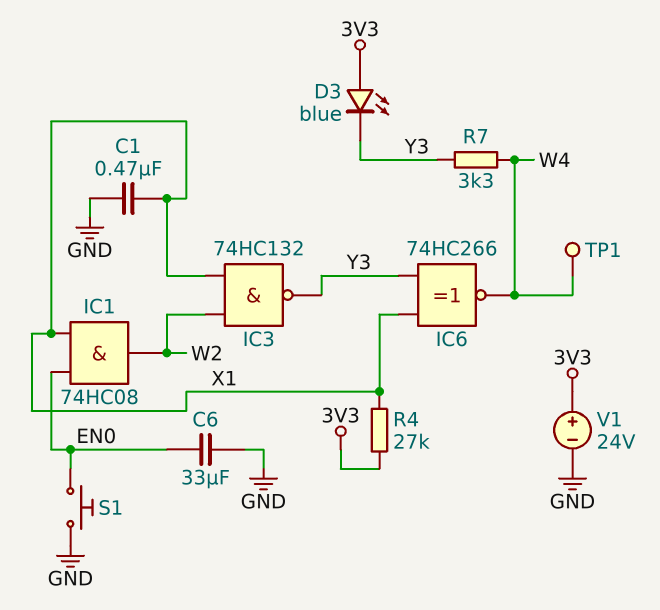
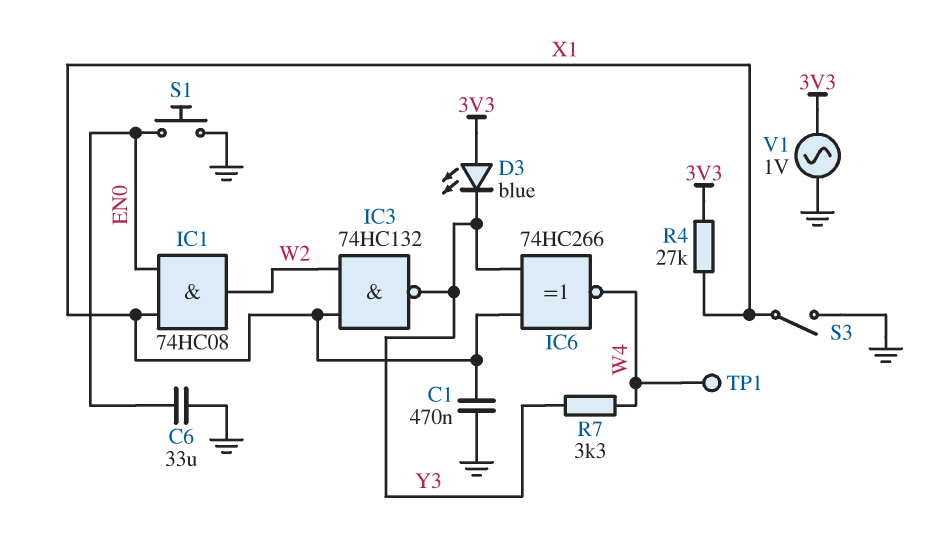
S3: none -> switch (GND, X1)
V1: 24V (plus 3V3, minus GND) -> AC 1V (3V3, GND)

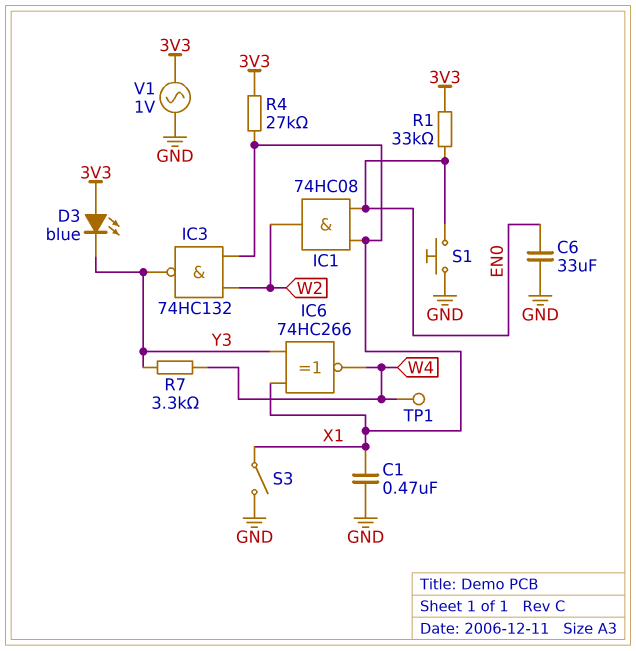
R1: none -> 33k (3V3, EN0)

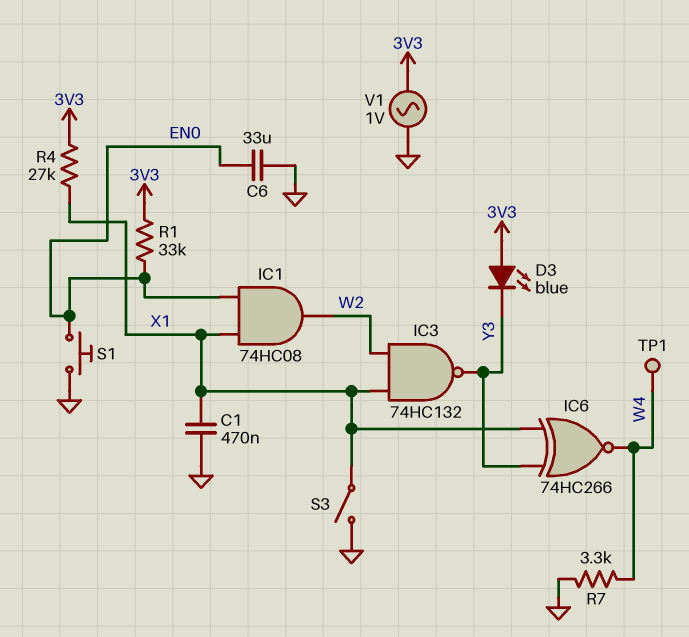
R7: 3.3k (W4, Y3) -> 3.3k (GND, W4)

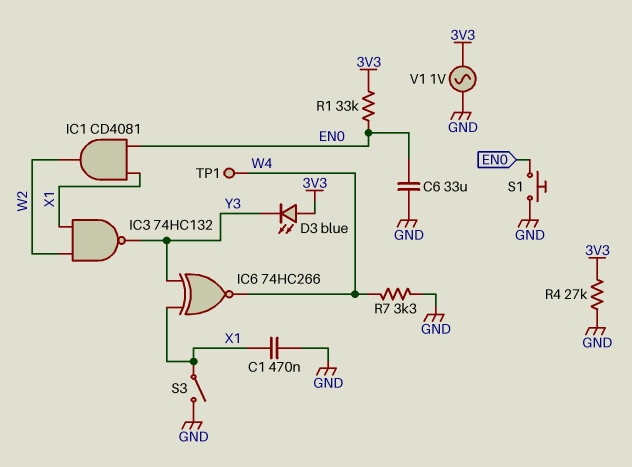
IC1: AND 74HC08 (in EN0, in X1, out W2) -> AND CD4081 (in EN0, in X1, out W2)
R4: 27k (3V3, X1) -> 27k (3V3, GND)

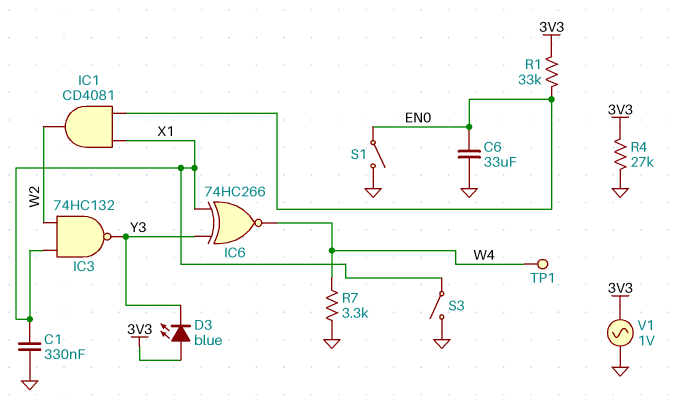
C1: 470nF (GND, X1) -> 330nF (GND, X1)
S1: button (EN0, GND) -> switch (EN0, GND)

